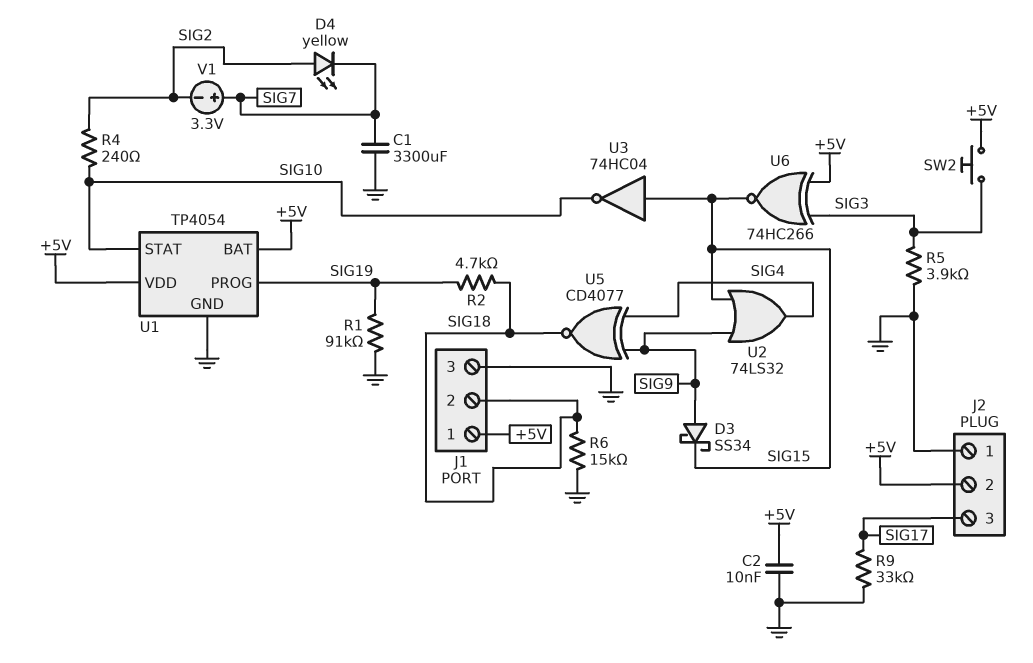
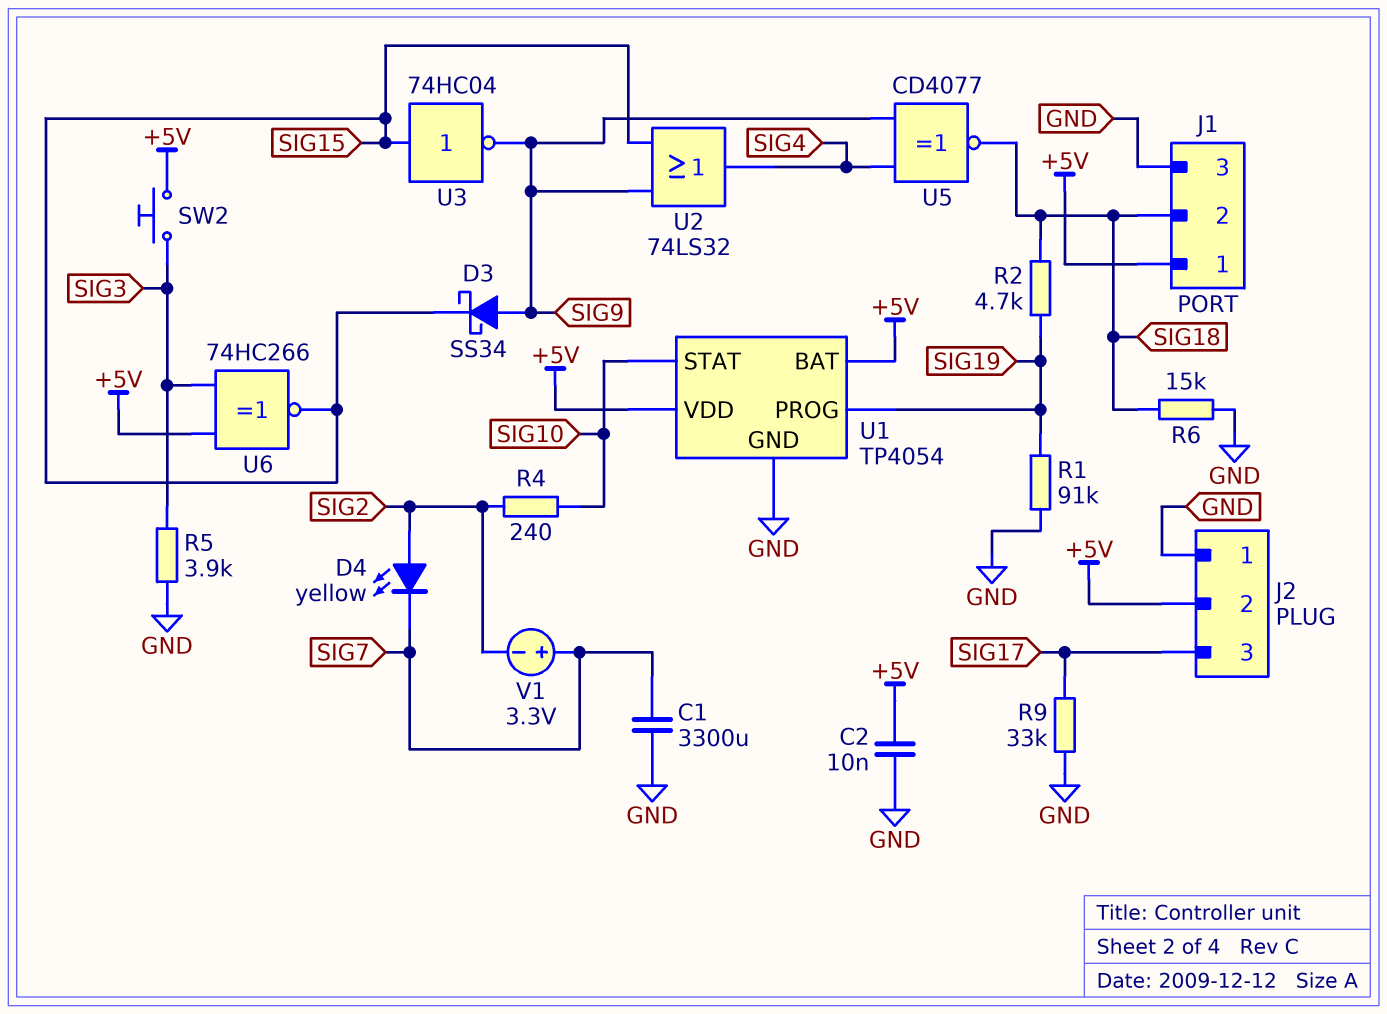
U3: NOT 74HC04 (in SIG15, out SIG10) -> NOT 74HC04 (in SIG15, out SIG9)

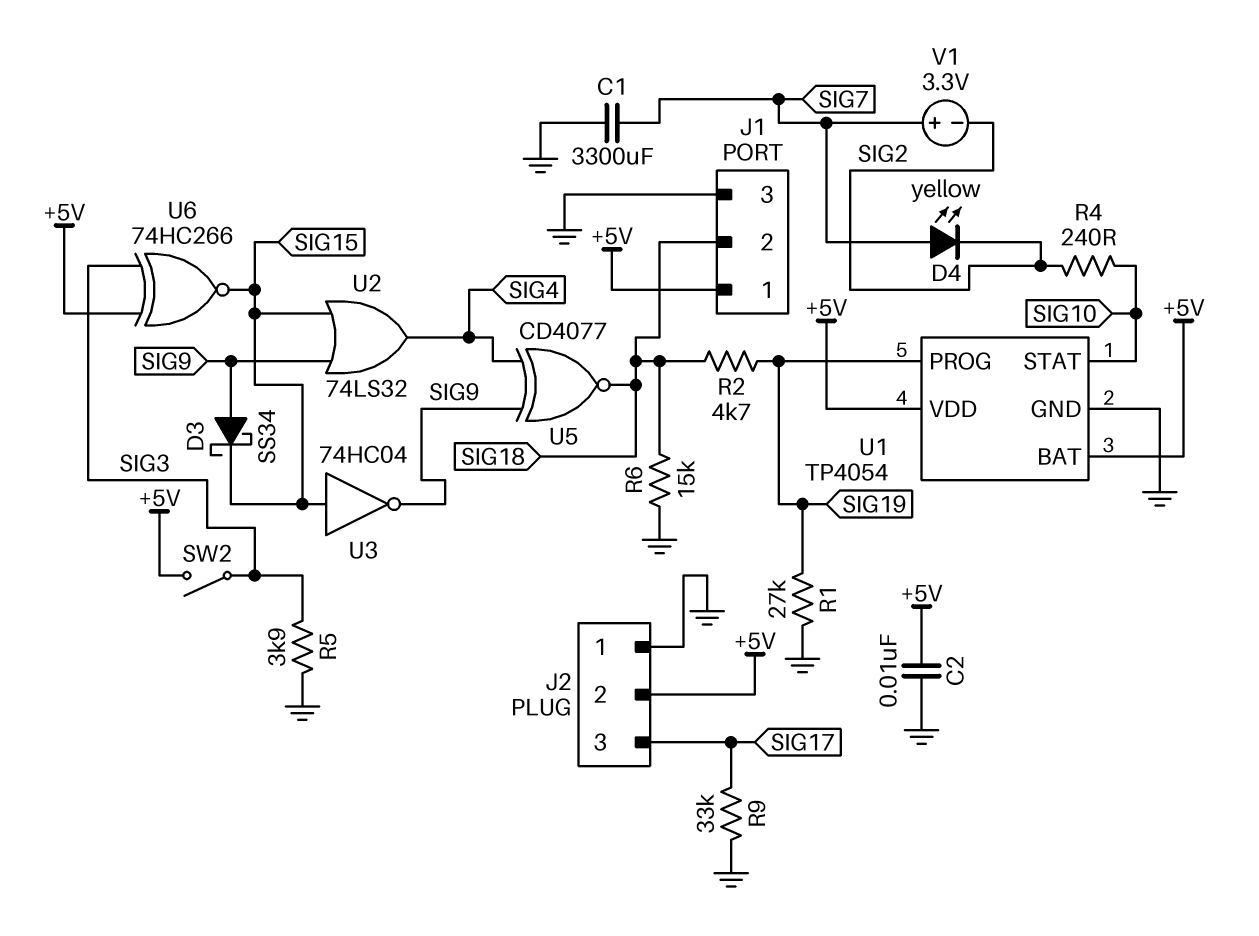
D4: LED yellow (A SIG2, K SIG7) -> LED yellow (A SIG7, K SIG2)
R1: 91k (GND, SIG19) -> 27k (GND, SIG19)
SW2: button (+5V, SIG3) -> switch (+5V, SIG3)

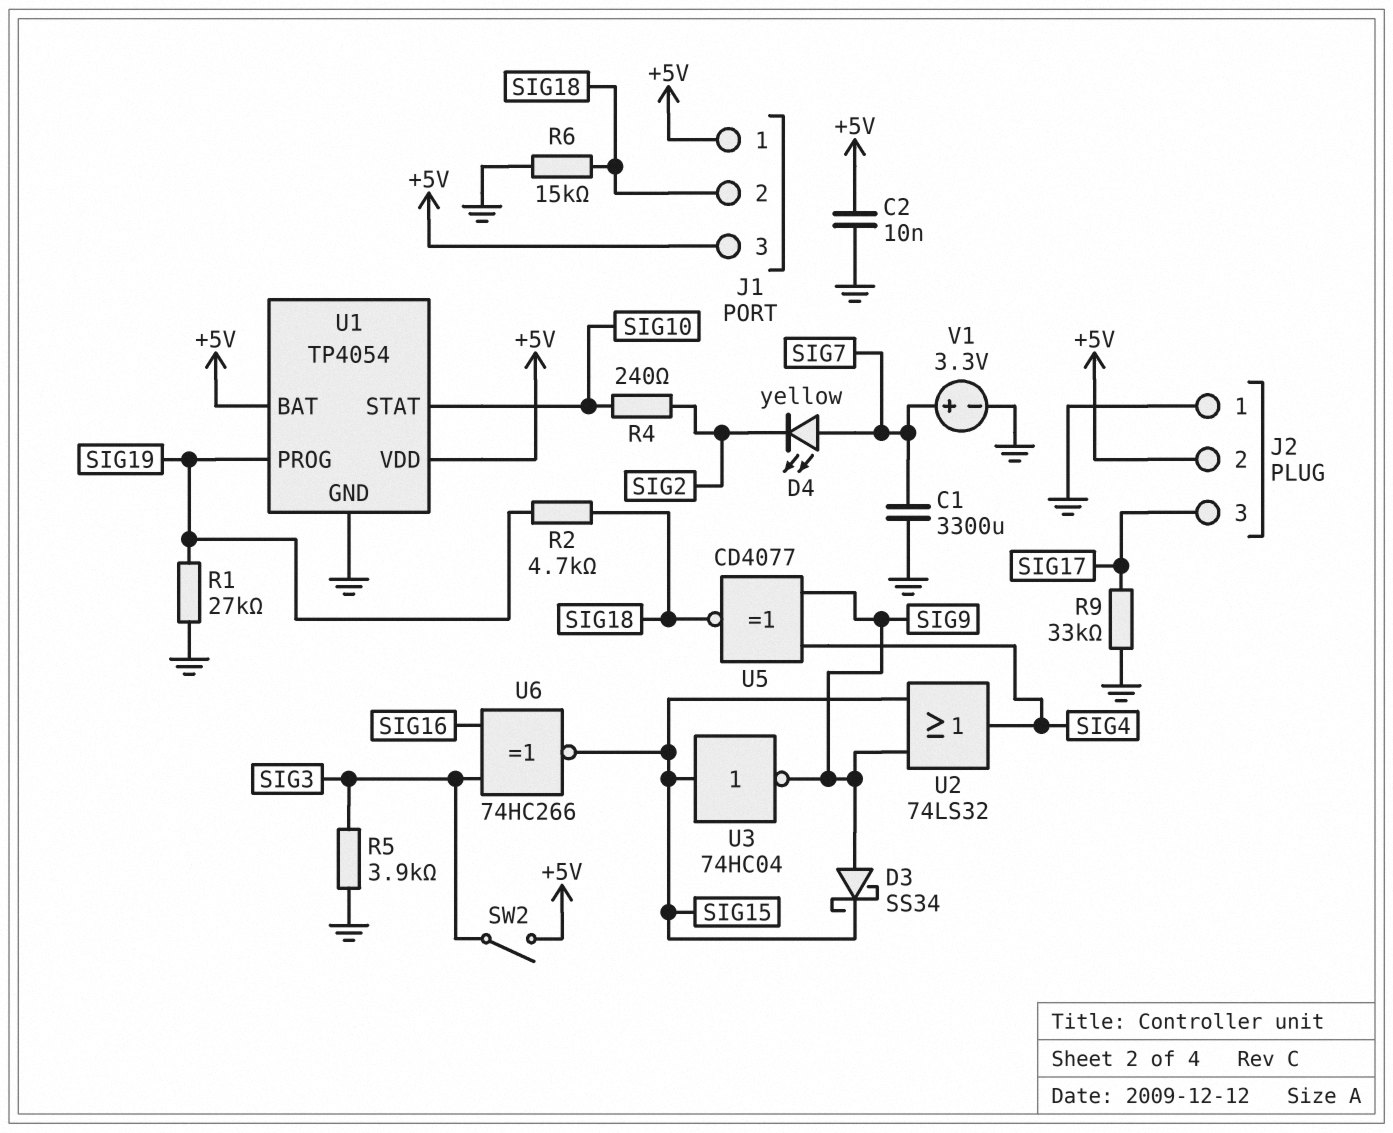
J1 pin 3: GND -> +5V
U6: XNOR 74HC266 (in +5V, in SIG3, out SIG15) -> XNOR 74HC266 (in SIG3, in SIG16, out SIG15)
V1: 3.3V (plus SIG7, minus SIG2) -> 3.3V (plus SIG7, minus GND)

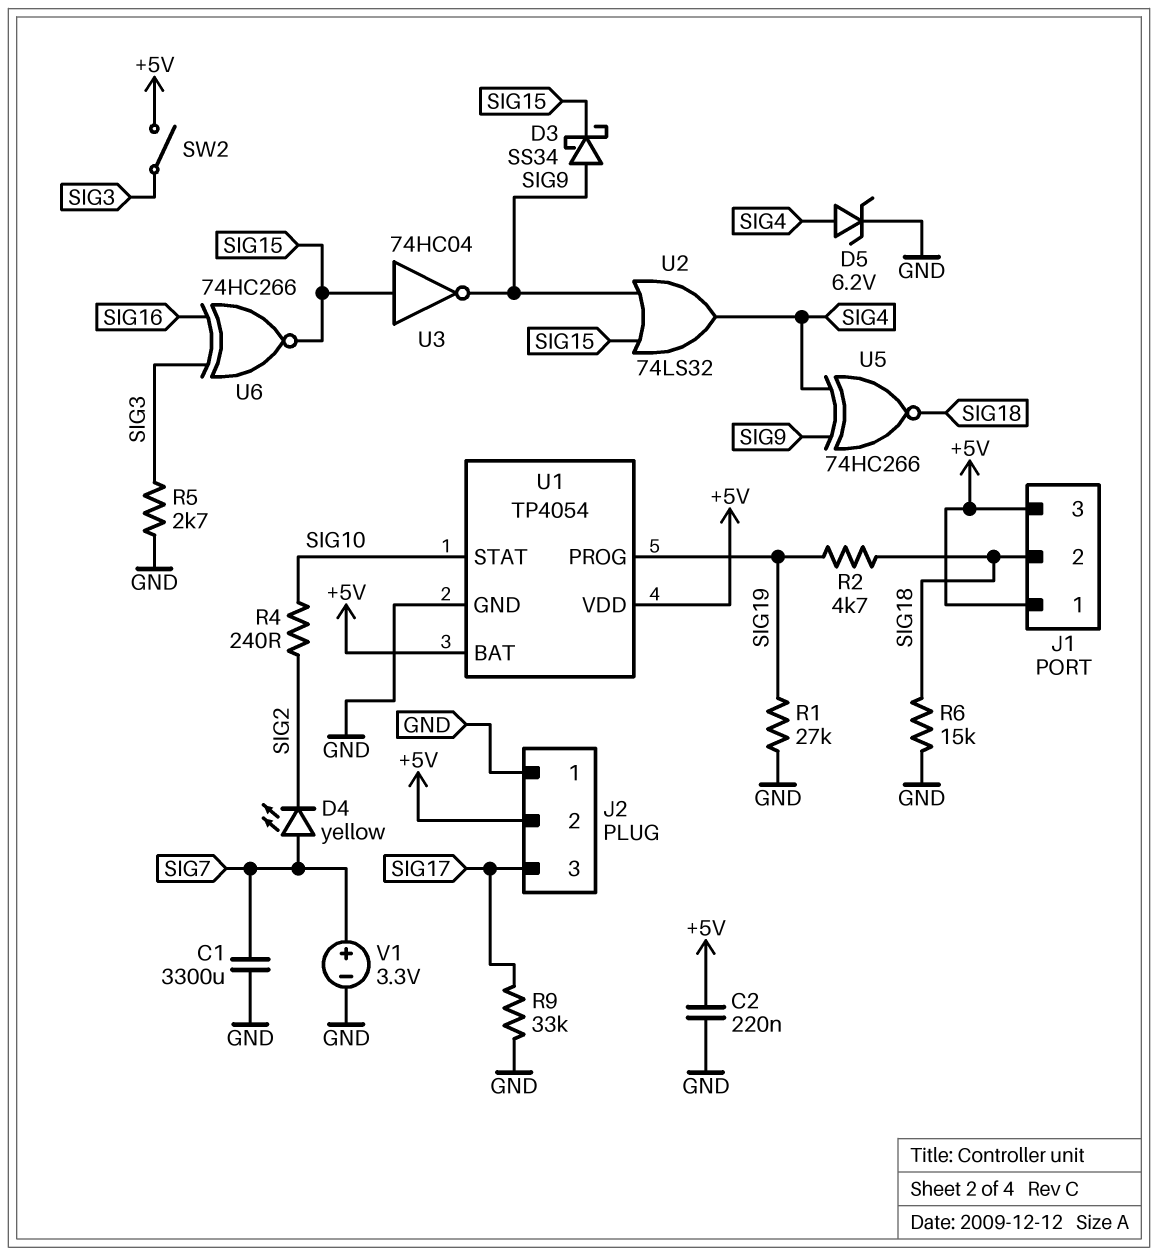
C2: 10nF (+5V, GND) -> 220nF (+5V, GND)
D5: none -> zener 6.2V (A SIG4, K GND)
R5: 3.9k (GND, SIG3) -> 2.7k (GND, SIG3)
U5: XNOR CD4077 (in SIG4, in SIG9, out SIG18) -> XNOR 74HC266 (in SIG4, in SIG9, out SIG18)

